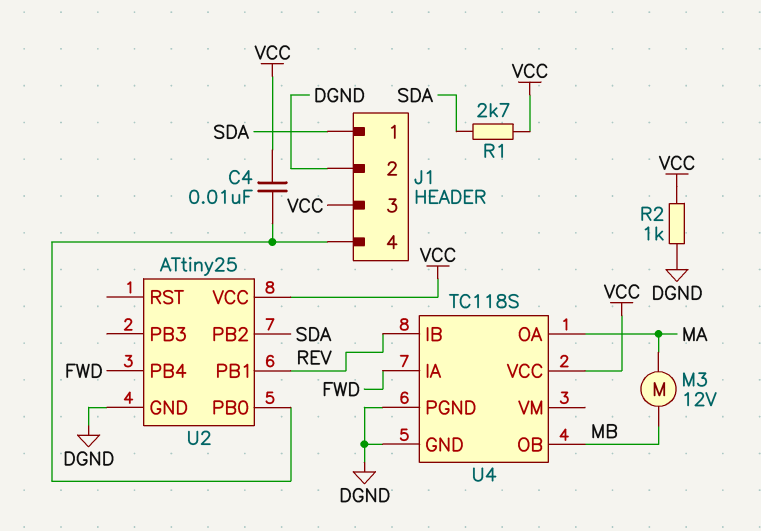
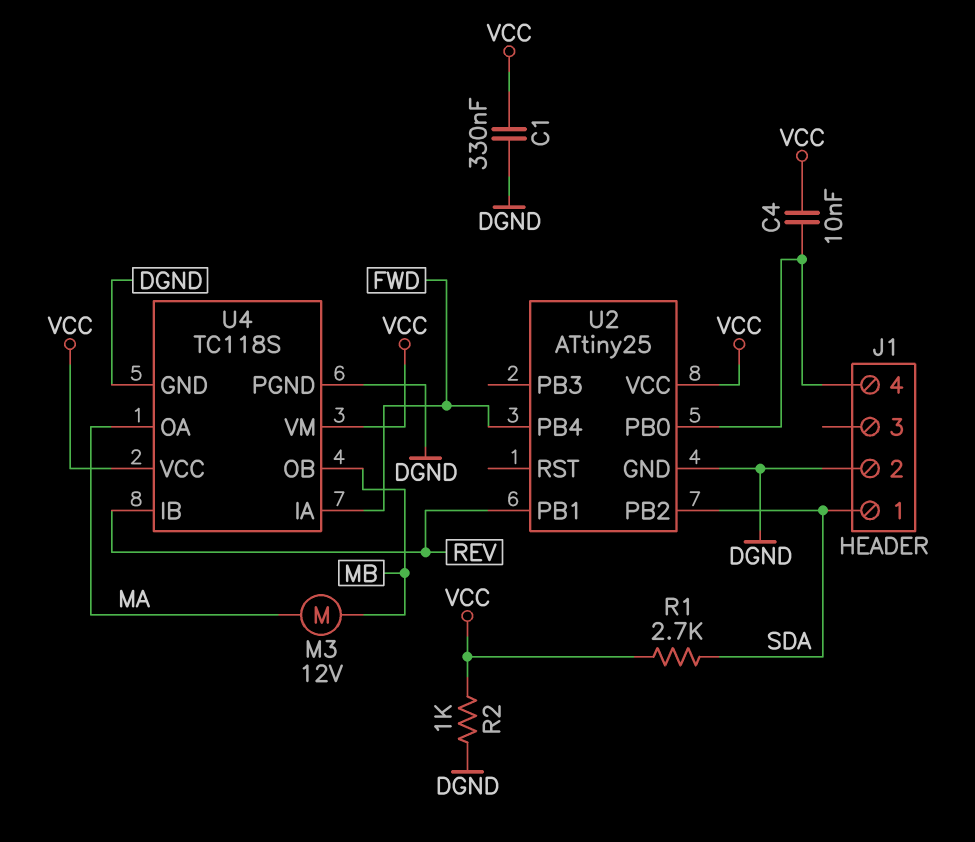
C1: none -> 330nF (DGND, VCC)
J1 pin 3: VCC -> none
U4 pin VM: none -> VCC

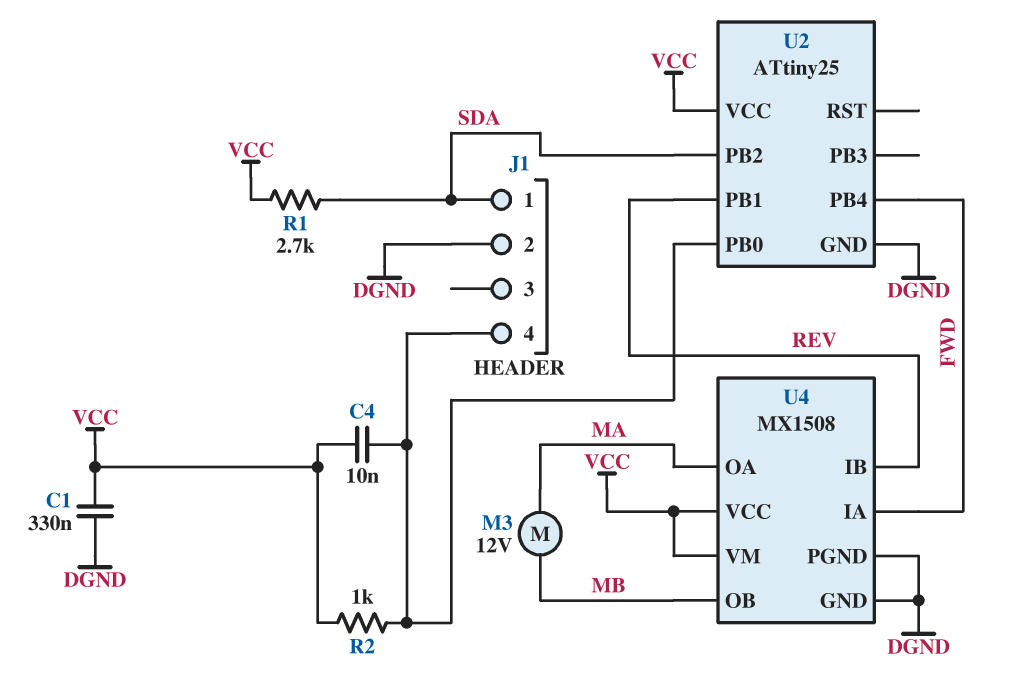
R2: 1k (DGND, VCC) -> 1k (J1/4, VCC)
U4: TC118S -> MX1508

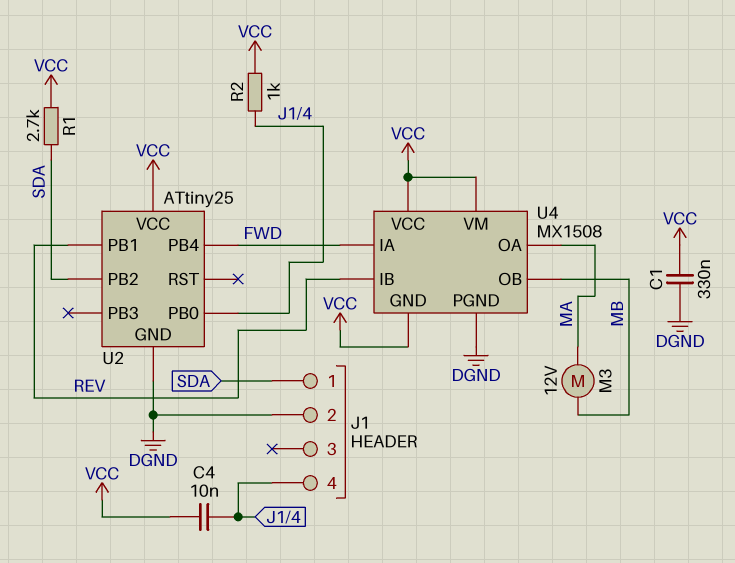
U4 pin GND: DGND -> VCC

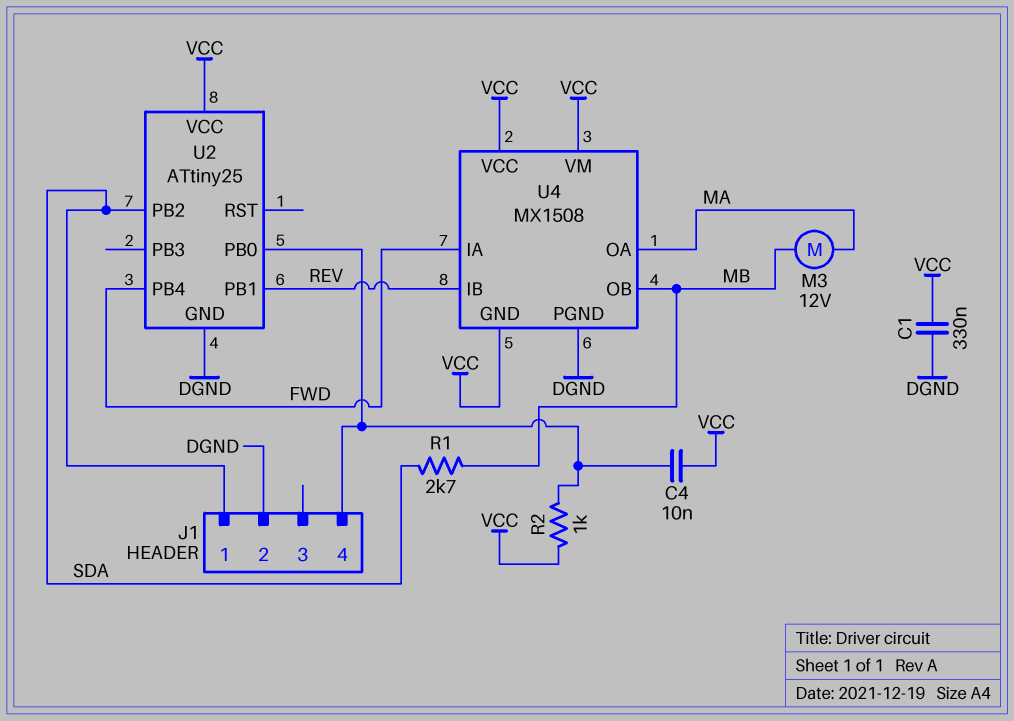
R1: 2.7k (SDA, VCC) -> 2.7k (MB, SDA)

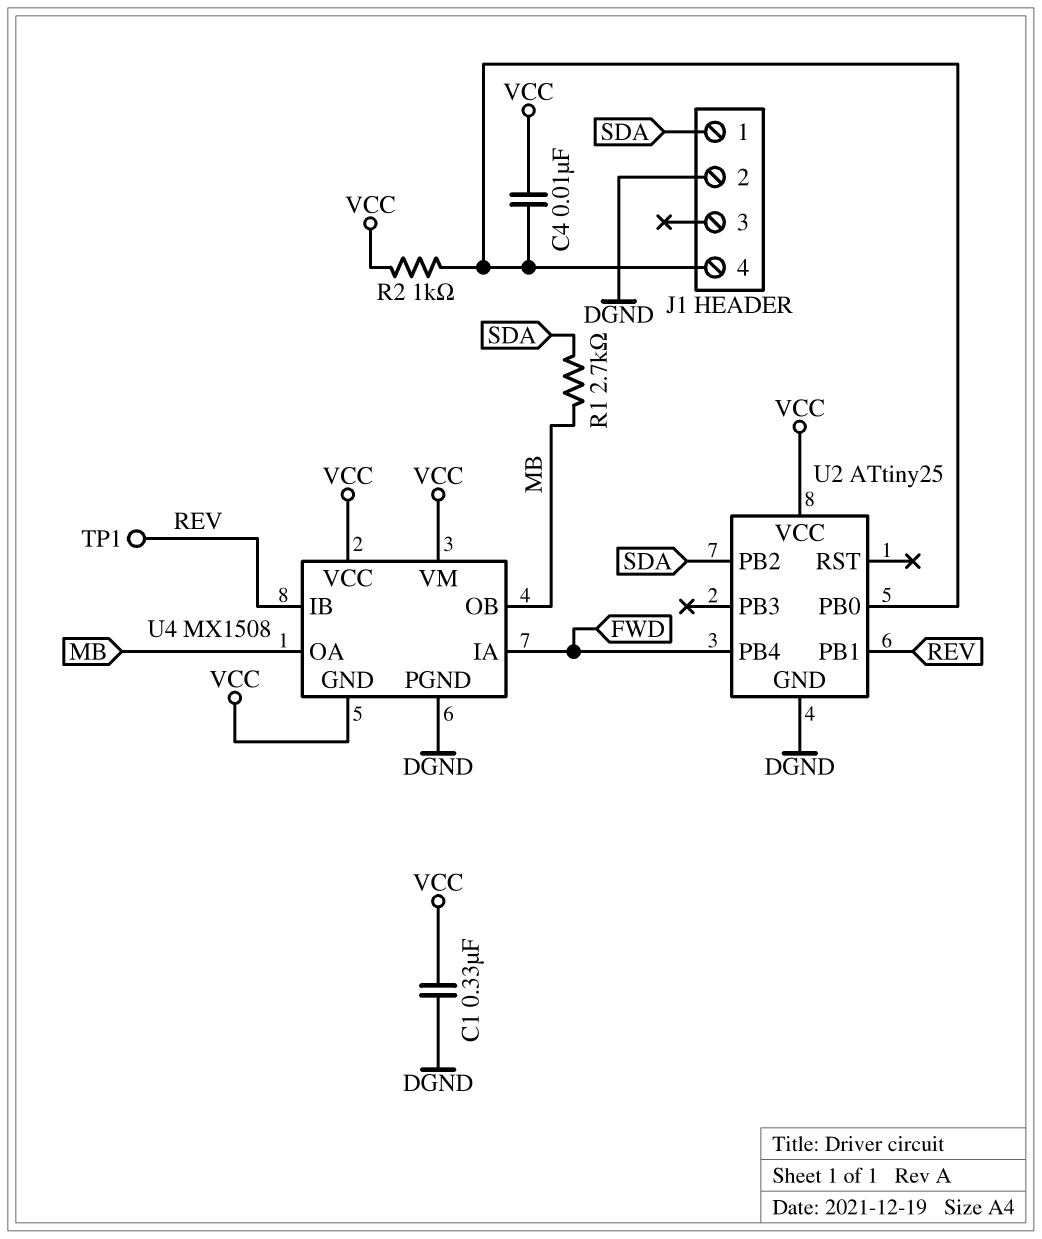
M3: motor 12V (MA, MB) -> none
TP1: none -> test point (REV)
U4 pin OA: MA -> MB

